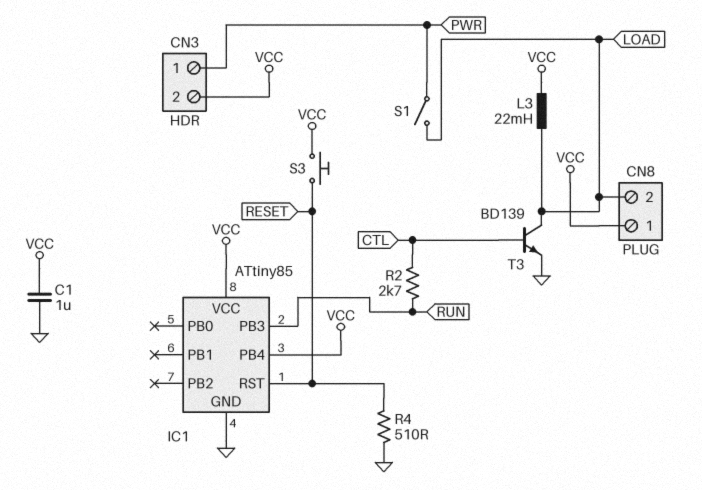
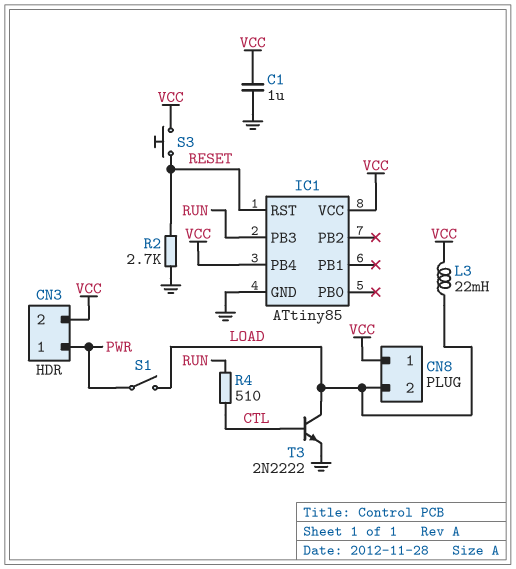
R2: 2.7k (CTL, RUN) -> 2.7k (GND, RESET)
R4: 510 (GND, RESET) -> 510 (CTL, RUN)
T3: NPN BD139 (B CTL, C LOAD, E GND) -> NPN 2N2222 (B CTL, C LOAD, E GND)

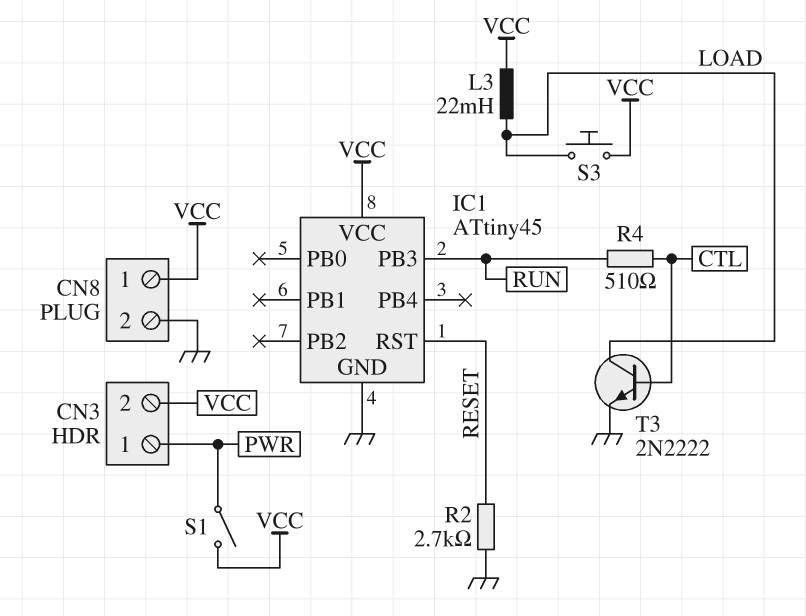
C1: 1uF (GND, VCC) -> none
CN8 pin 2: LOAD -> GND
IC1: ATtiny85 -> ATtiny45
IC1 pin PB4: VCC -> none
S1: switch (LOAD, PWR) -> switch (PWR, VCC)
S3: button (RESET, VCC) -> button (LOAD, VCC)

